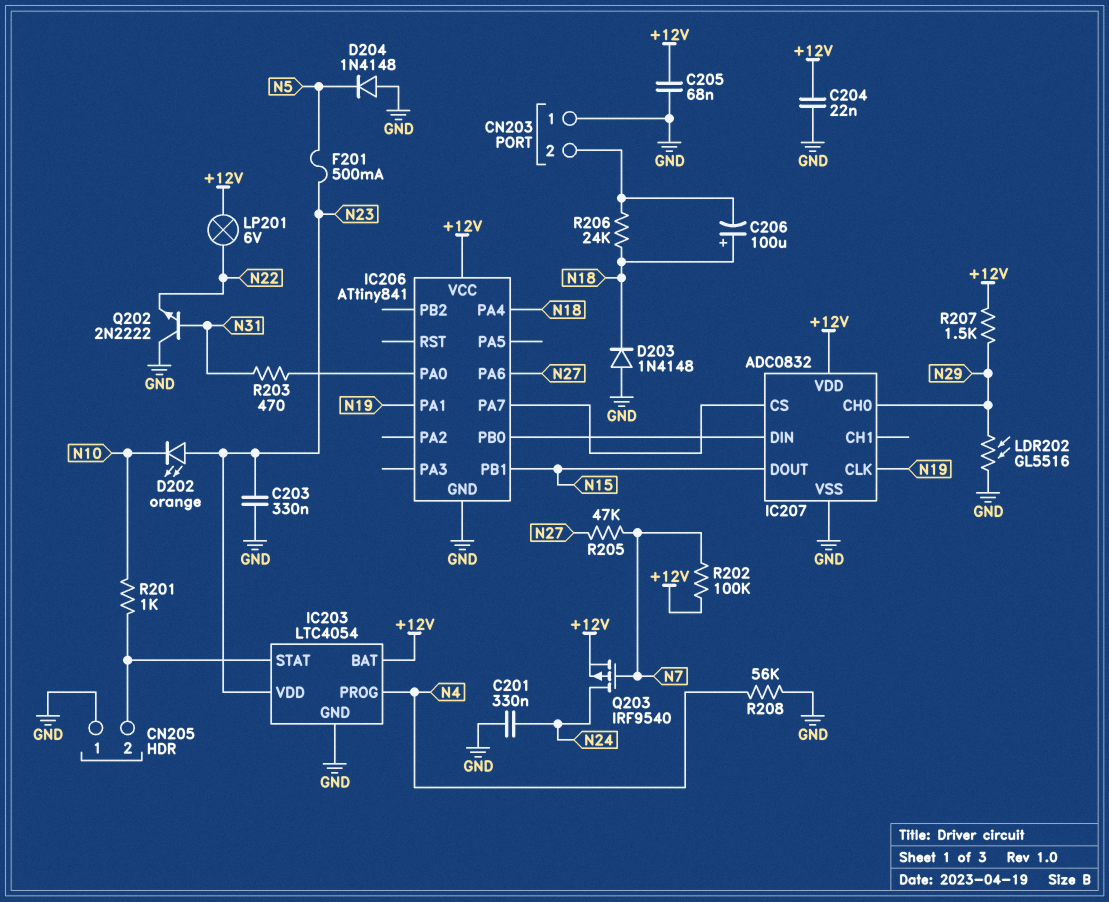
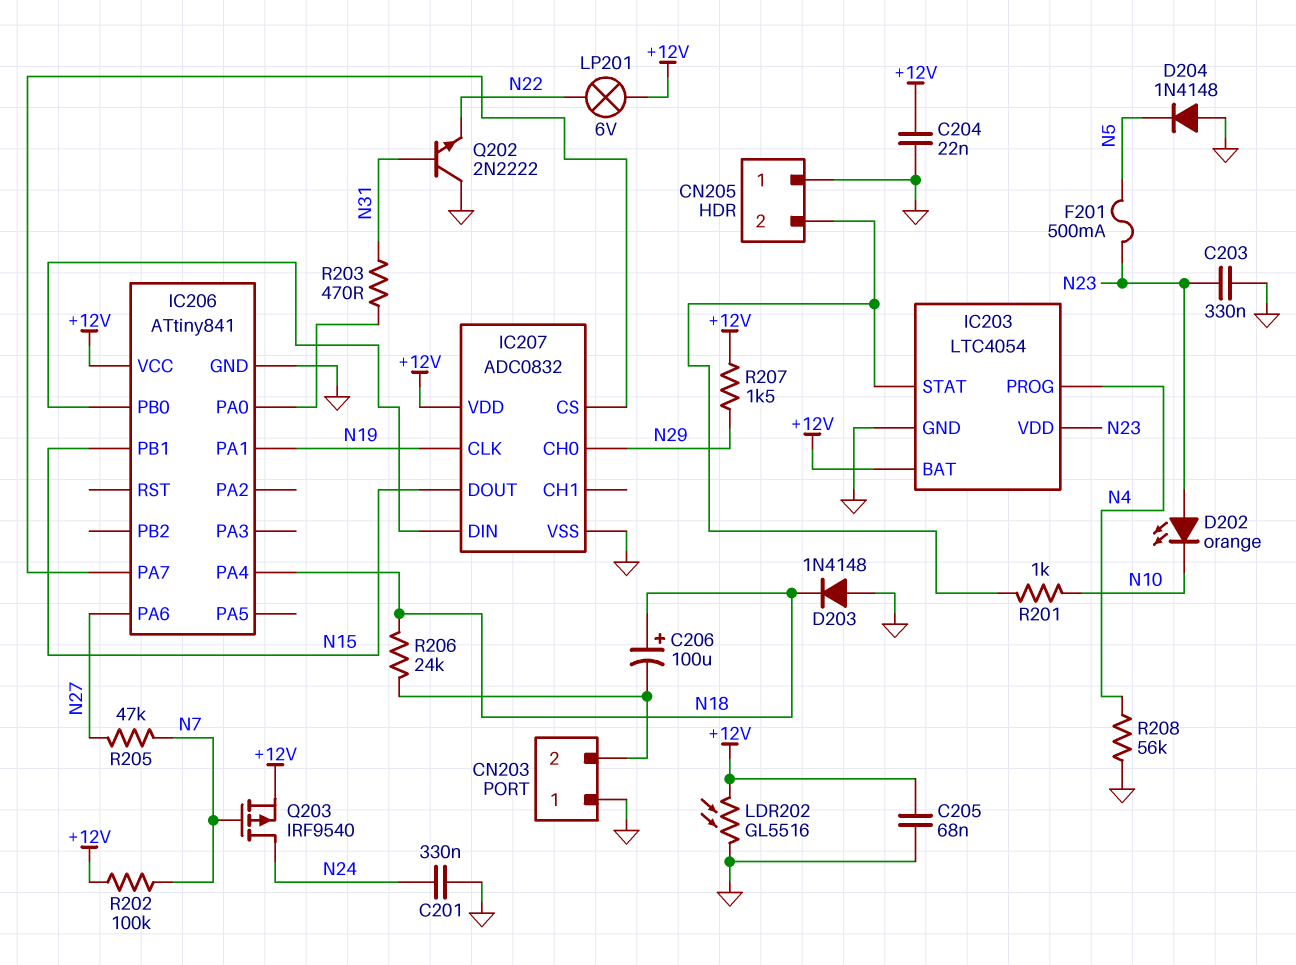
LDR202: GL5516 (GND, N29) -> GL5516 (+12V, GND)

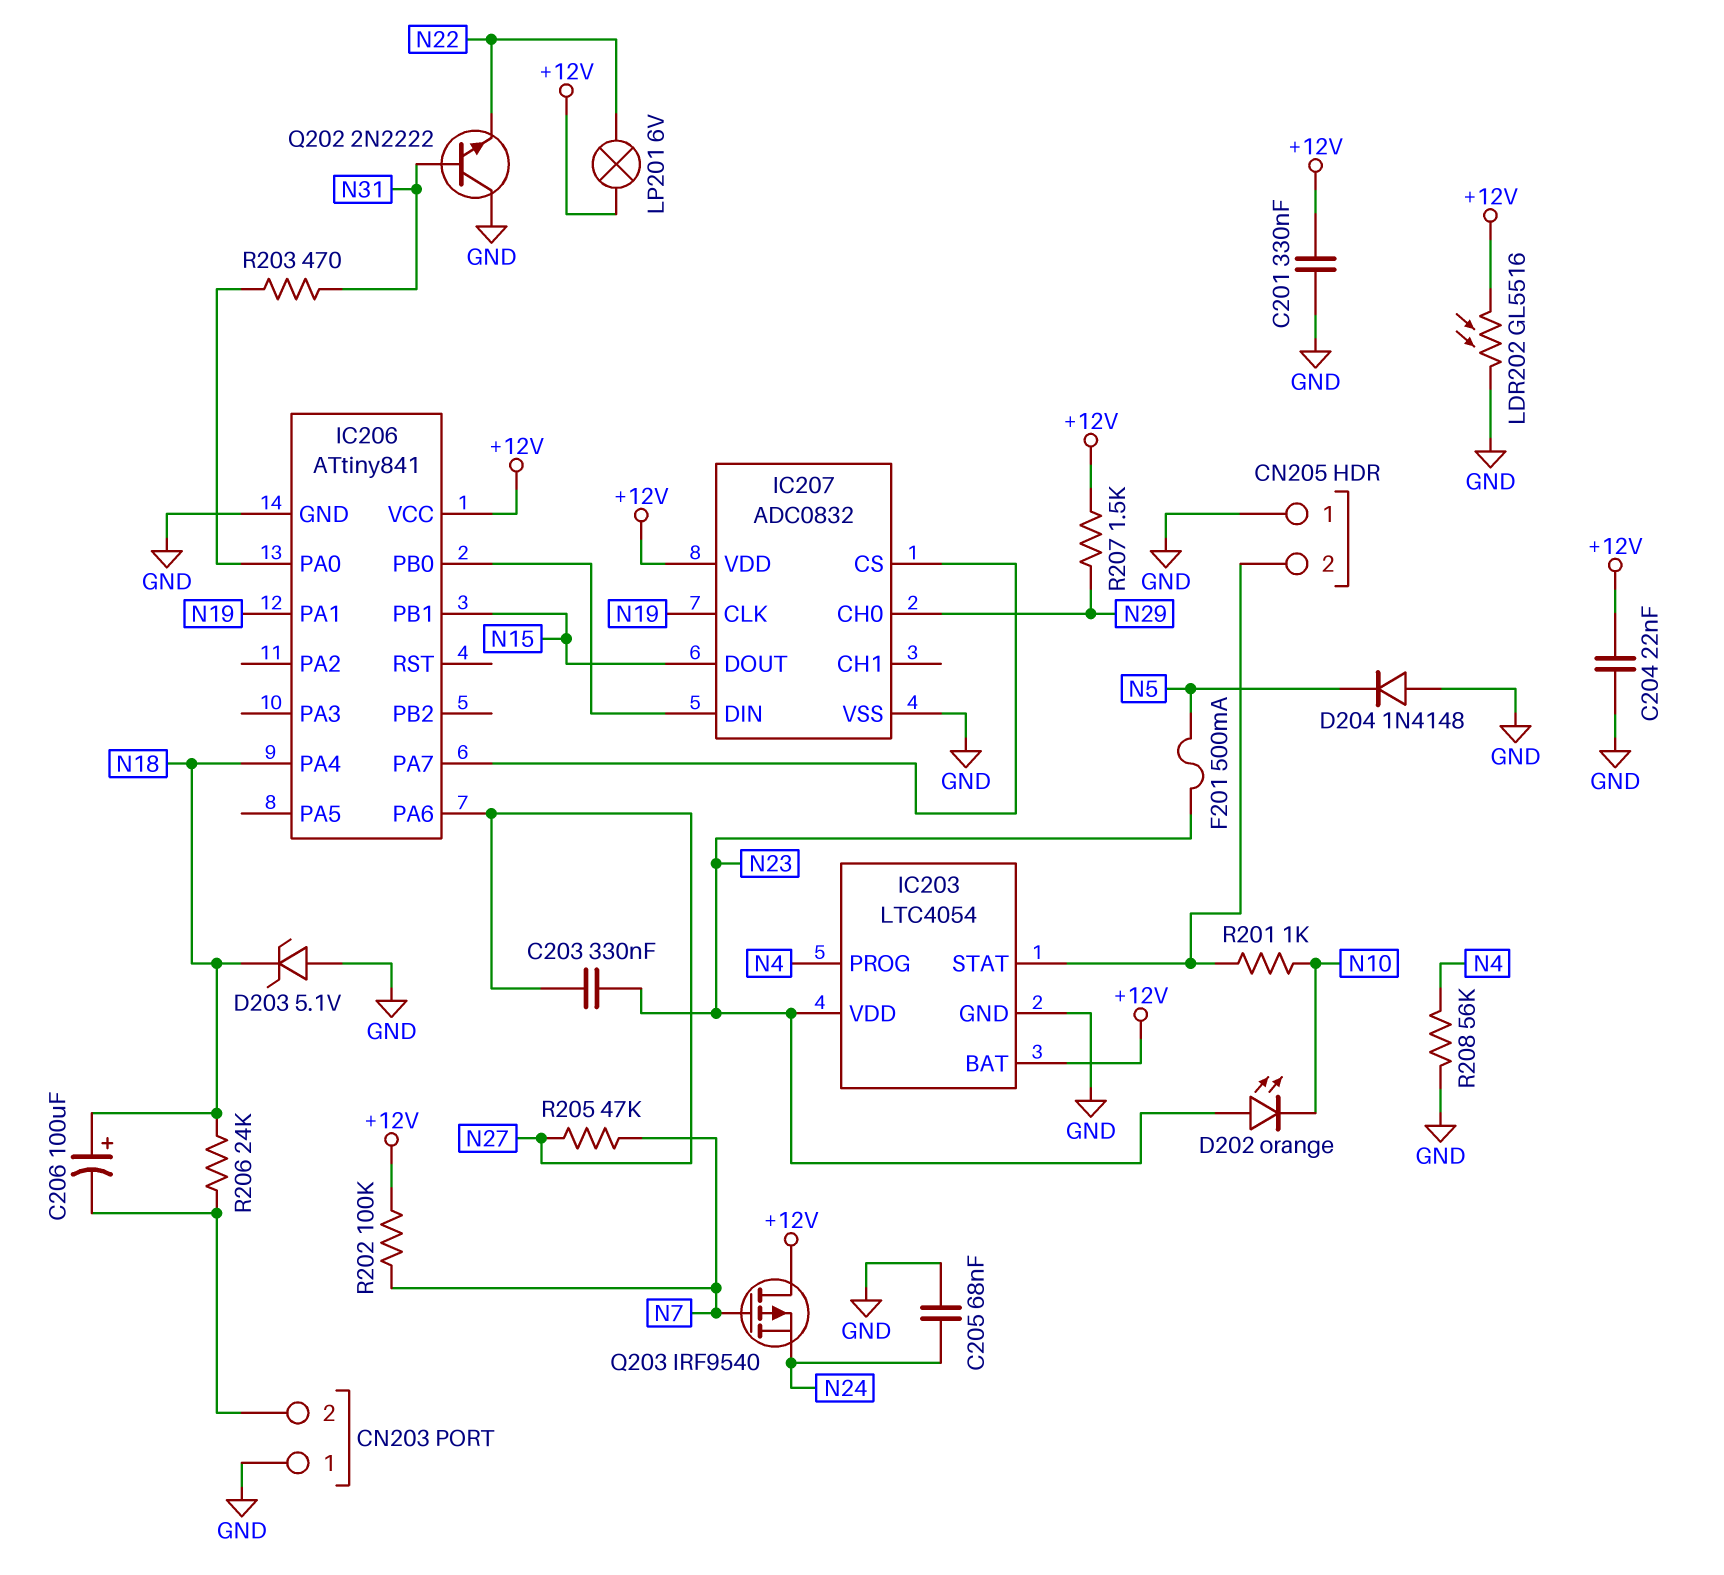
C201: 330nF (GND, N24) -> 330nF (+12V, GND)
C203: 330nF (GND, N23) -> 330nF (N23, N27)
C205: 68nF (+12V, GND) -> 68nF (GND, N24)
D203: diode 1N4148 (A GND, K N18) -> zener 5.1V (A GND, K N18)
Q203: PMOS IRF9540 (G N7, D N24, S +12V) -> PMOS IRF9540 (G N7, D +12V, S N24)

